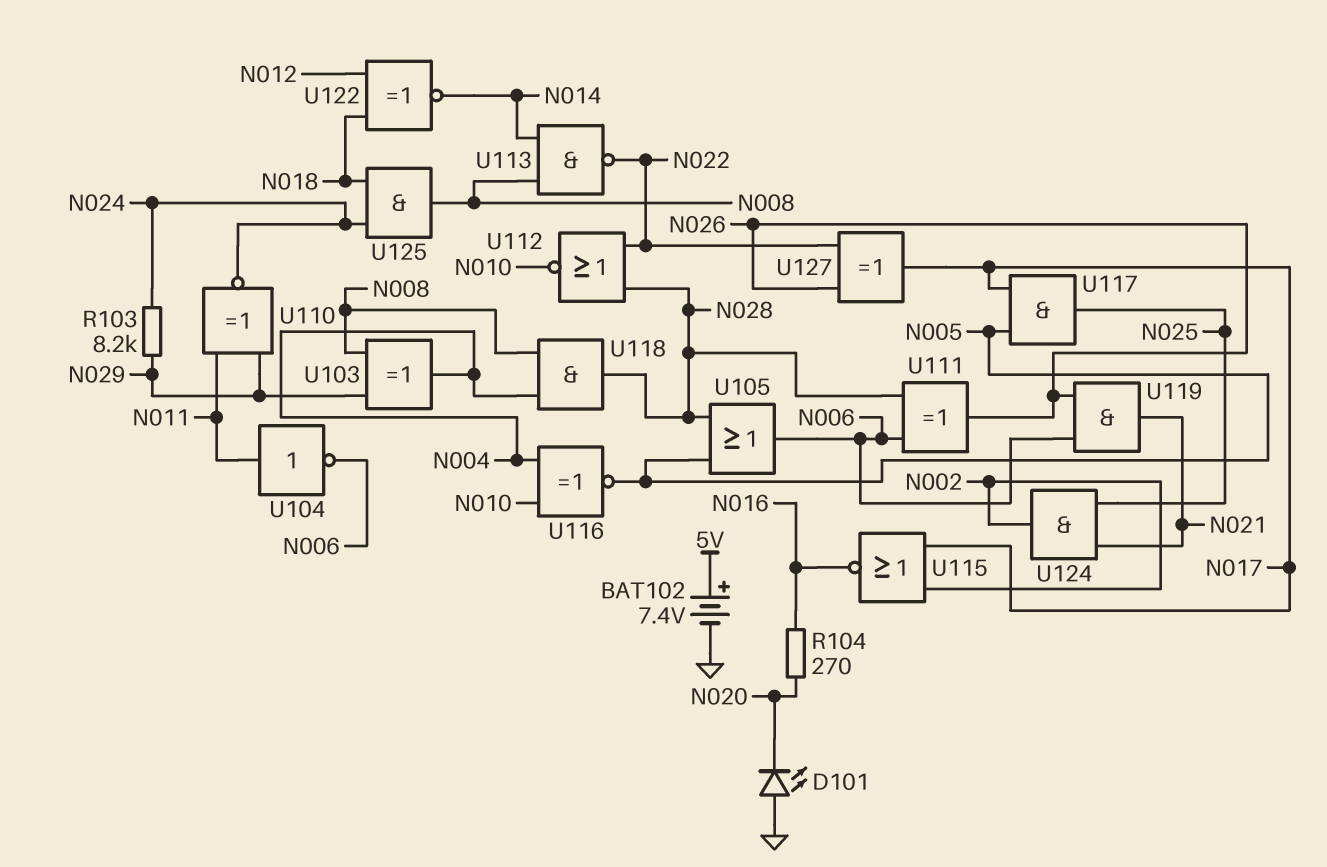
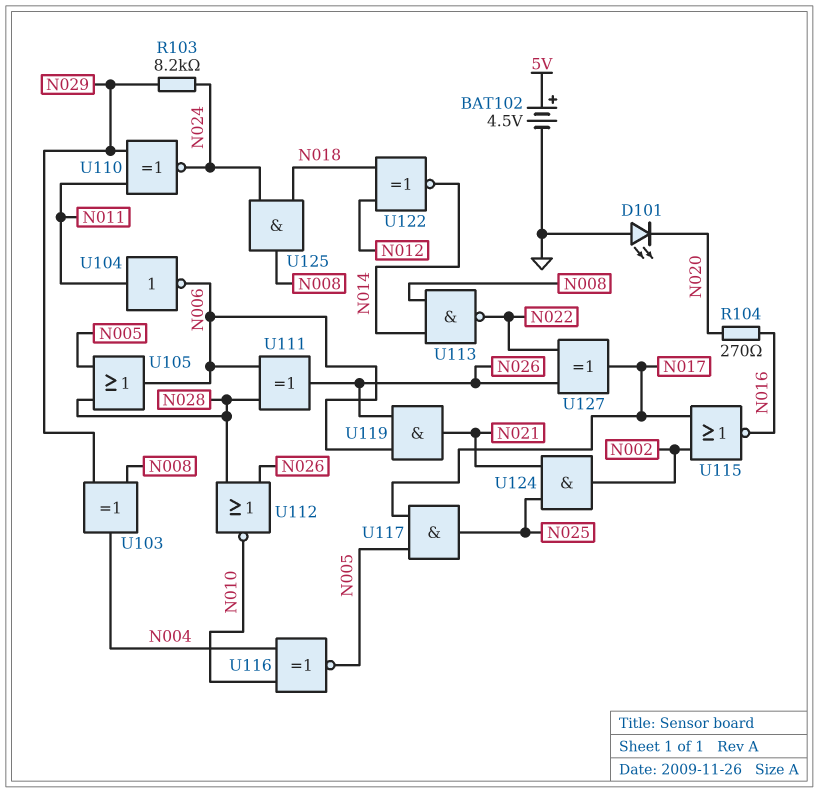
BAT102: 7.4V (plus 5V, minus GND) -> 4.5V (plus 5V, minus GND)
U112: NOR (in N022, in N028, out N010) -> NOR (in N026, in N028, out N010)
U118: AND (in N004, in N008, out N028) -> none

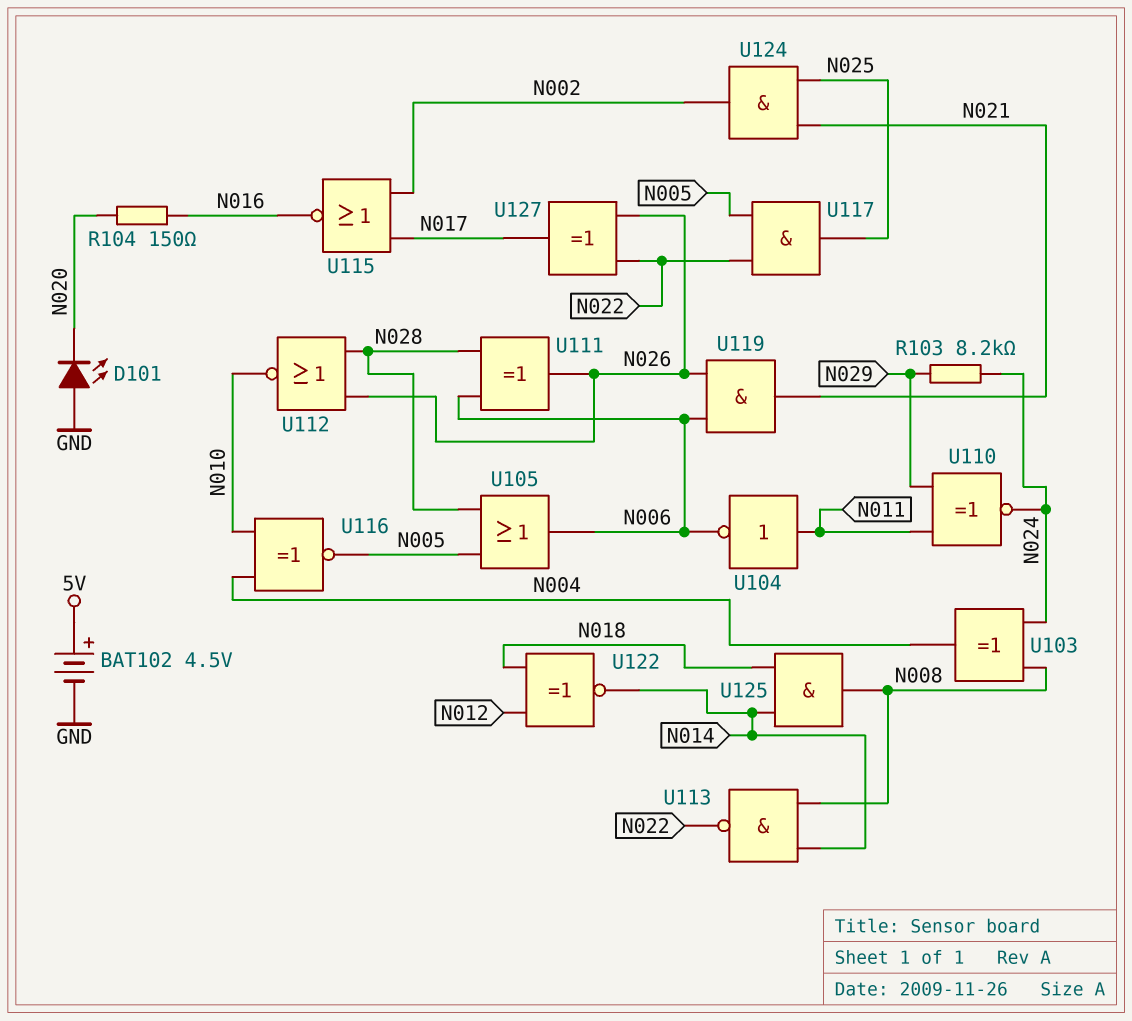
R104: 270 (N016, N020) -> 150 (N016, N020)
U103: XOR (in N008, in N029, out N004) -> XOR (in N008, in N024, out N004)
U117: AND (in N005, in N017, out N025) -> AND (in N005, in N022, out N025)
U125: AND (in N018, in N024, out N008) -> AND (in N014, in N018, out N008)

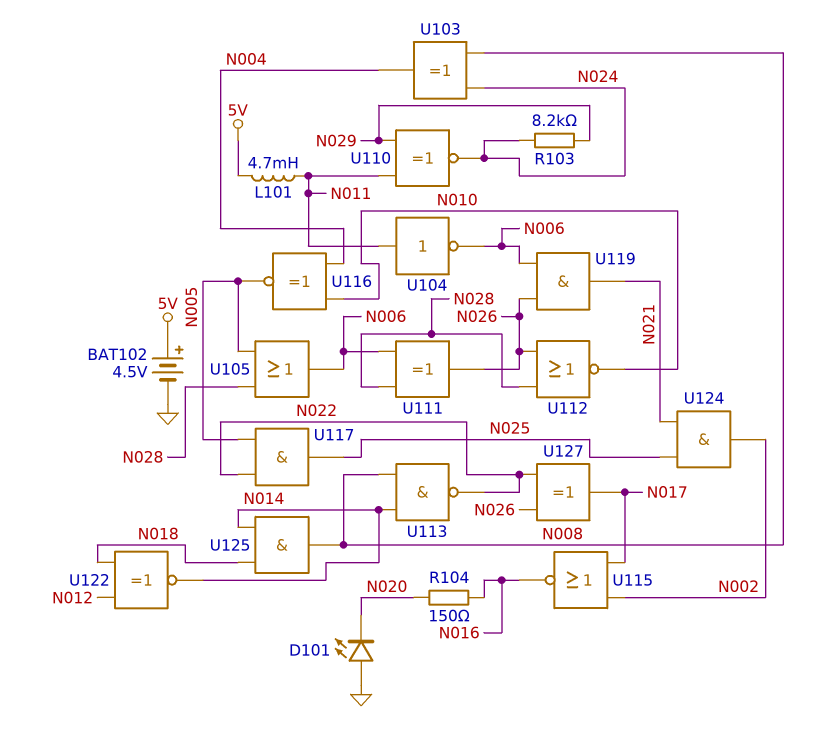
L101: none -> 4.7mH (5V, N011)

